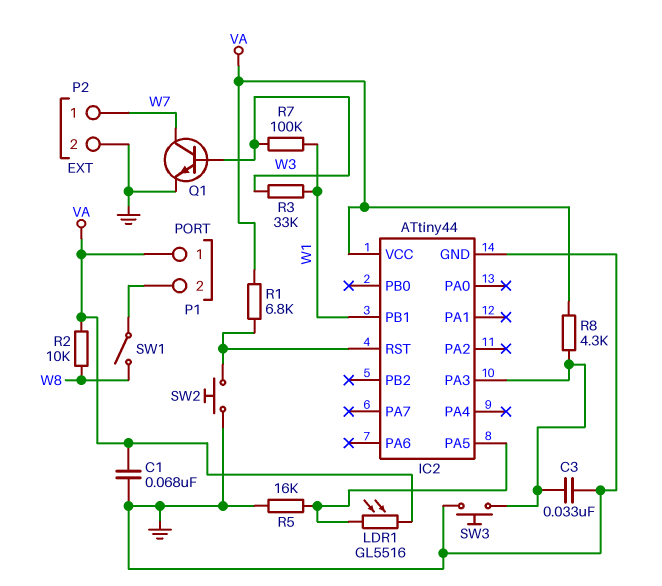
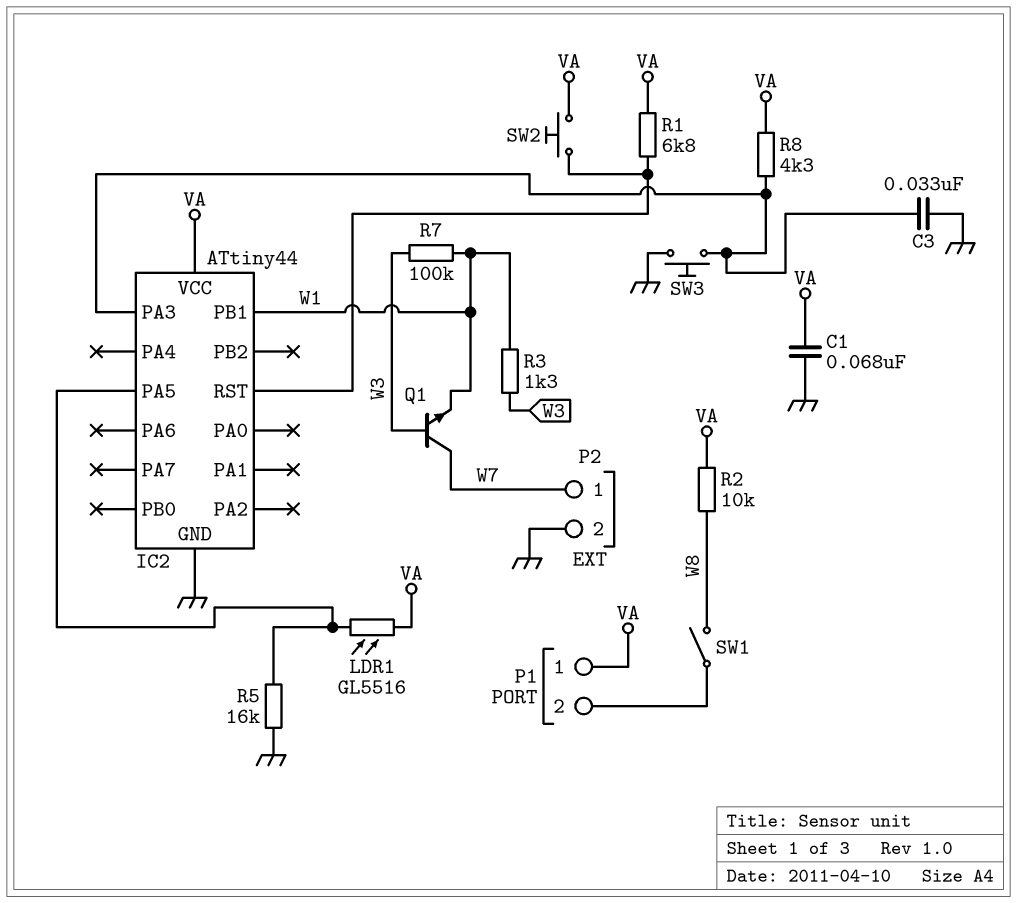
Q1: NPN (B W3, C W7, E GND) -> NPN (B W3, C W7, E W1)
R3: 33k (W1, W3) -> 1.3k (W1, W3)
SW2: button (GND, IC2/RST) -> button (IC2/RST, VA)

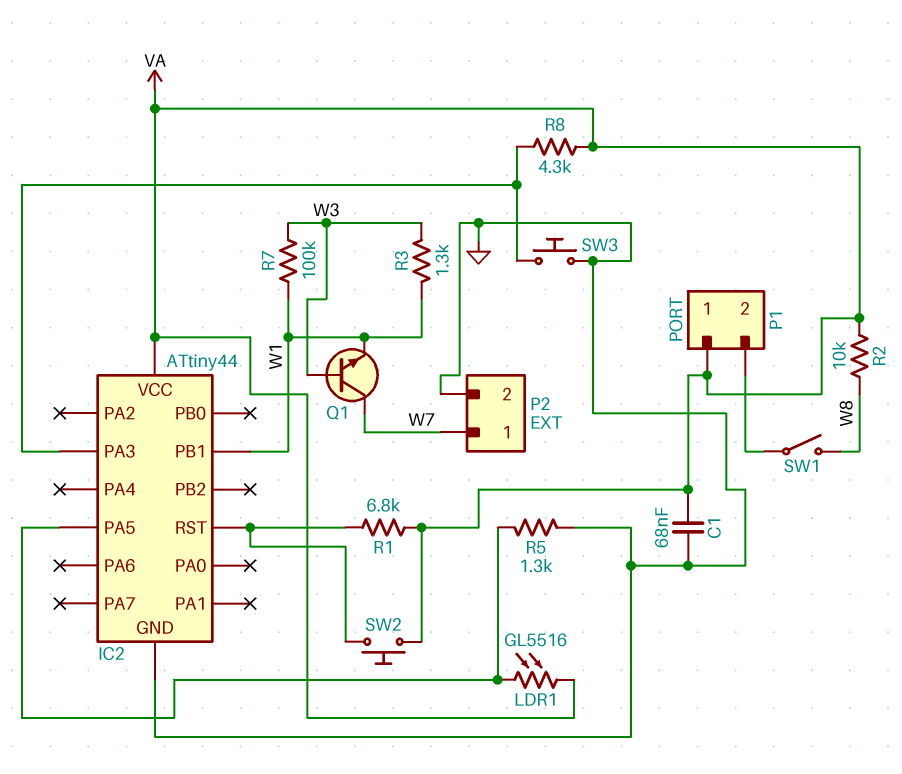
C3: 33nF (GND, IC2/PA3) -> none
R5: 16k (GND, IC2/PA5) -> 1.3k (GND, IC2/PA5)

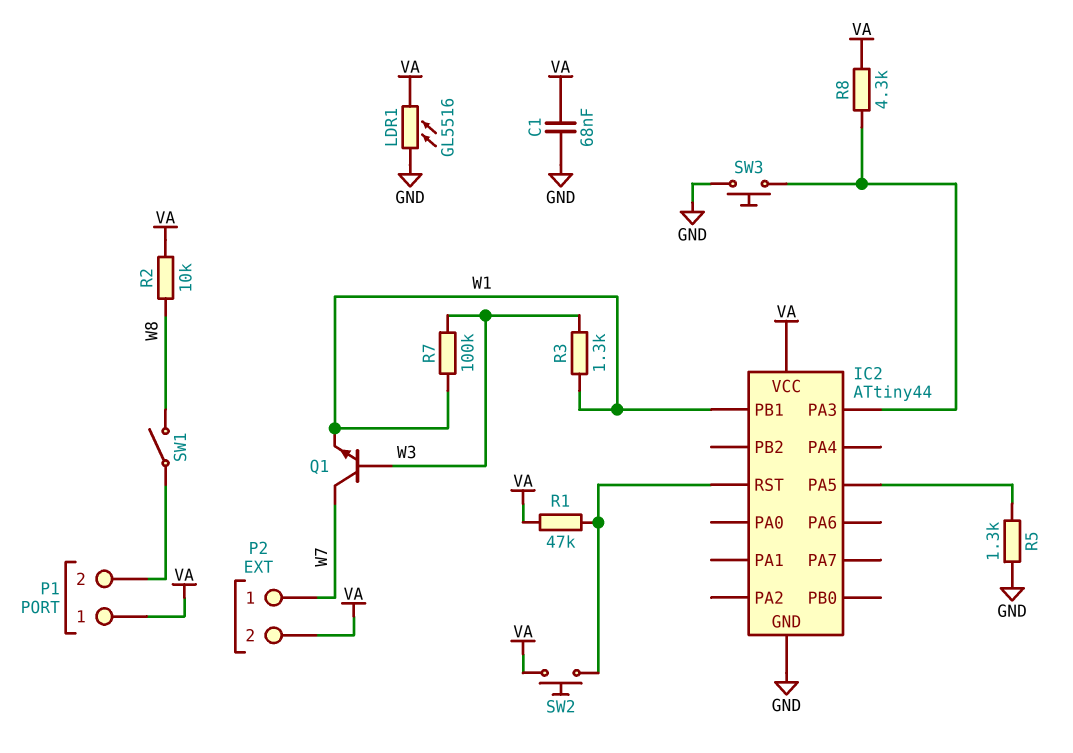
LDR1: GL5516 (IC2/PA5, VA) -> GL5516 (GND, VA)
P2 pin 2: GND -> VA
R1: 6.8k (IC2/RST, VA) -> 47k (IC2/RST, VA)

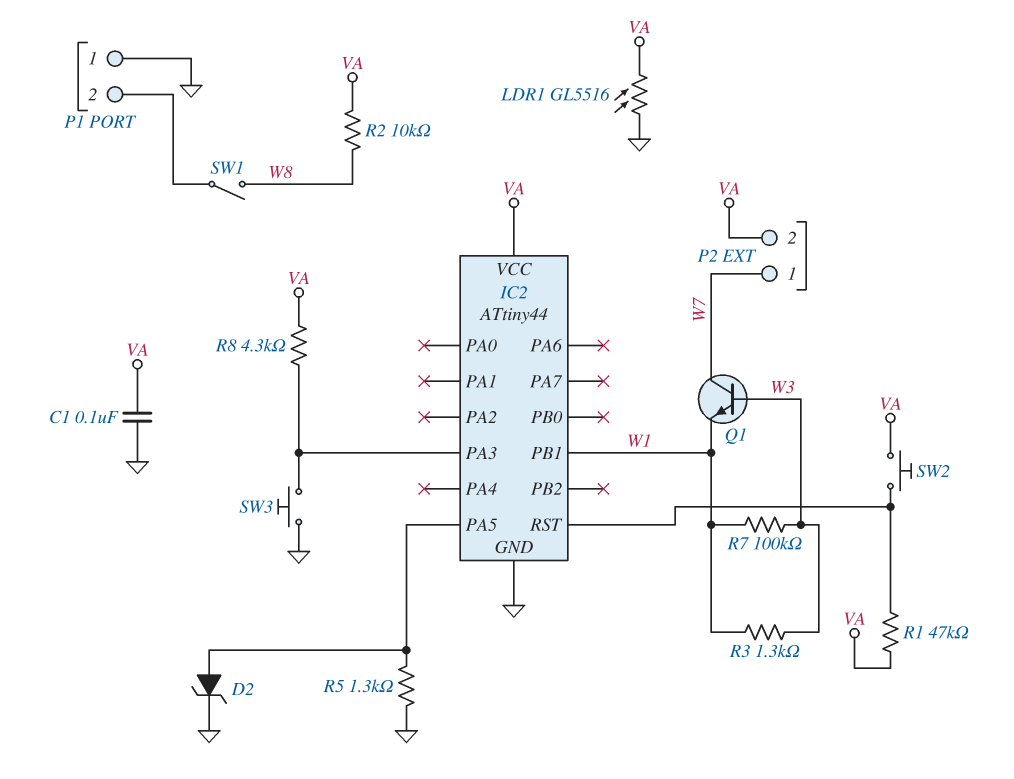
C1: 68nF (GND, VA) -> 100nF (GND, VA)
D2: none -> zener (A IC2/PA5, K GND)
P1 pin 1: VA -> GND

